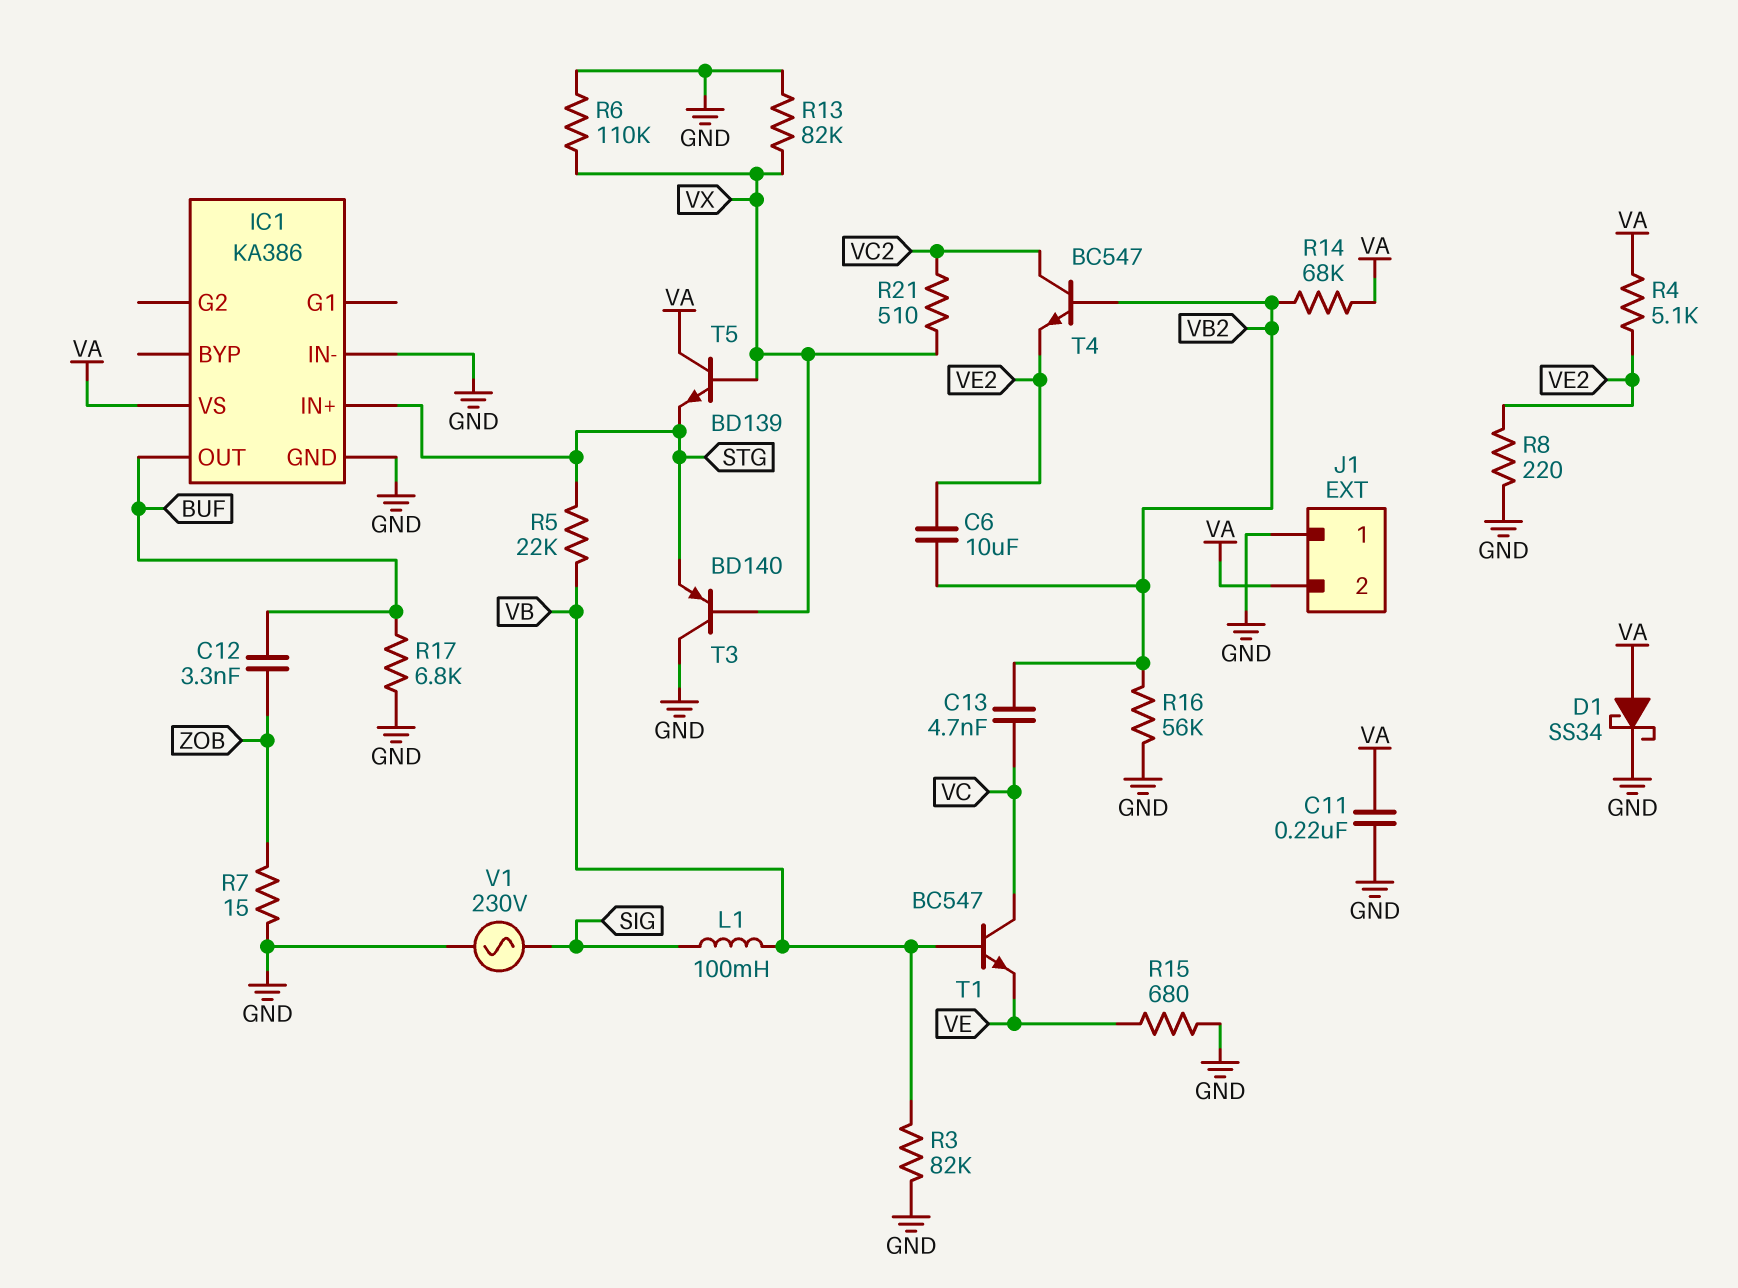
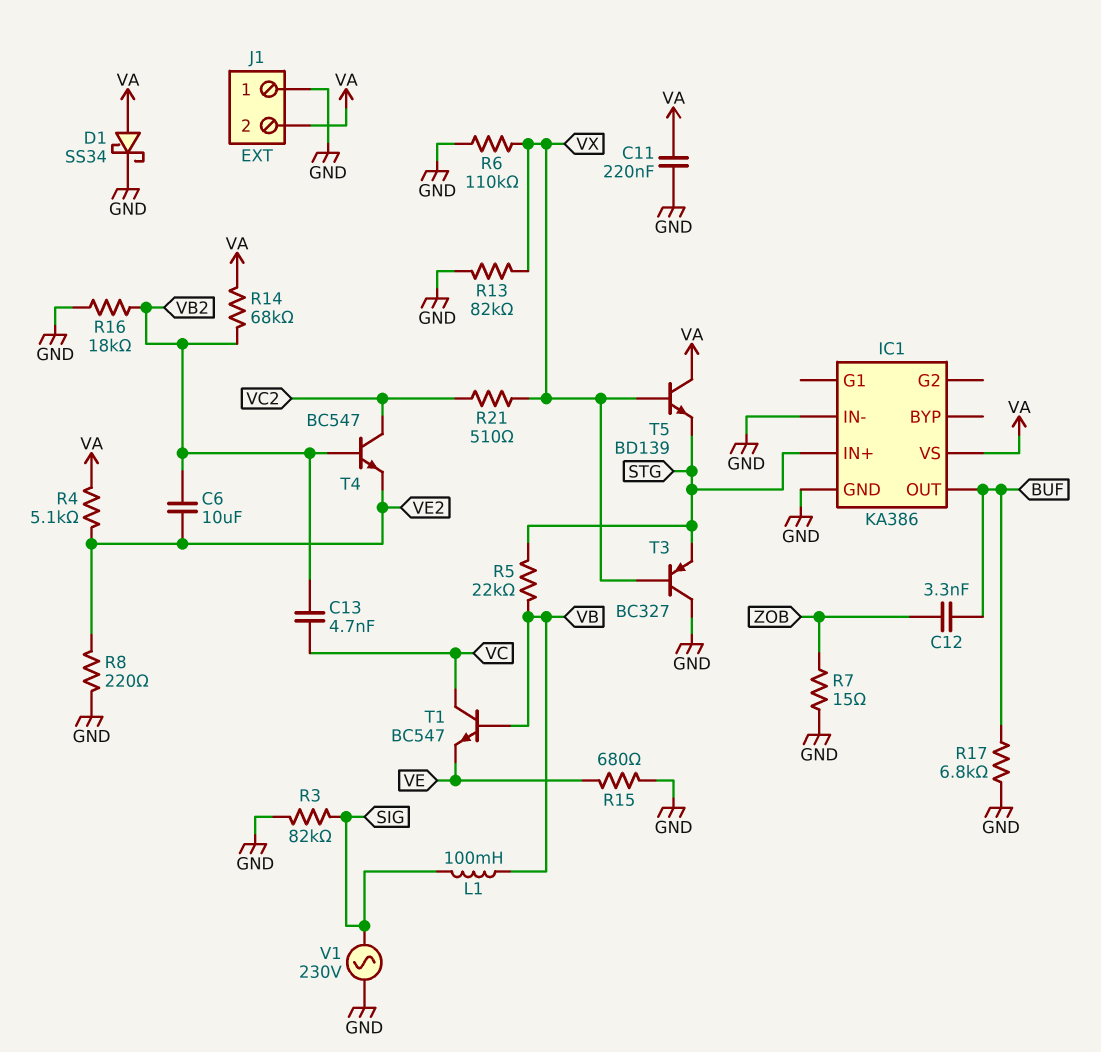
R3: 82k (GND, VB) -> 82k (GND, SIG)
R16: 56k (GND, VB2) -> 18k (GND, VB2)
T3: PNP BD140 (B VX, C GND, E STG) -> PNP BC327 (B VX, C GND, E STG)

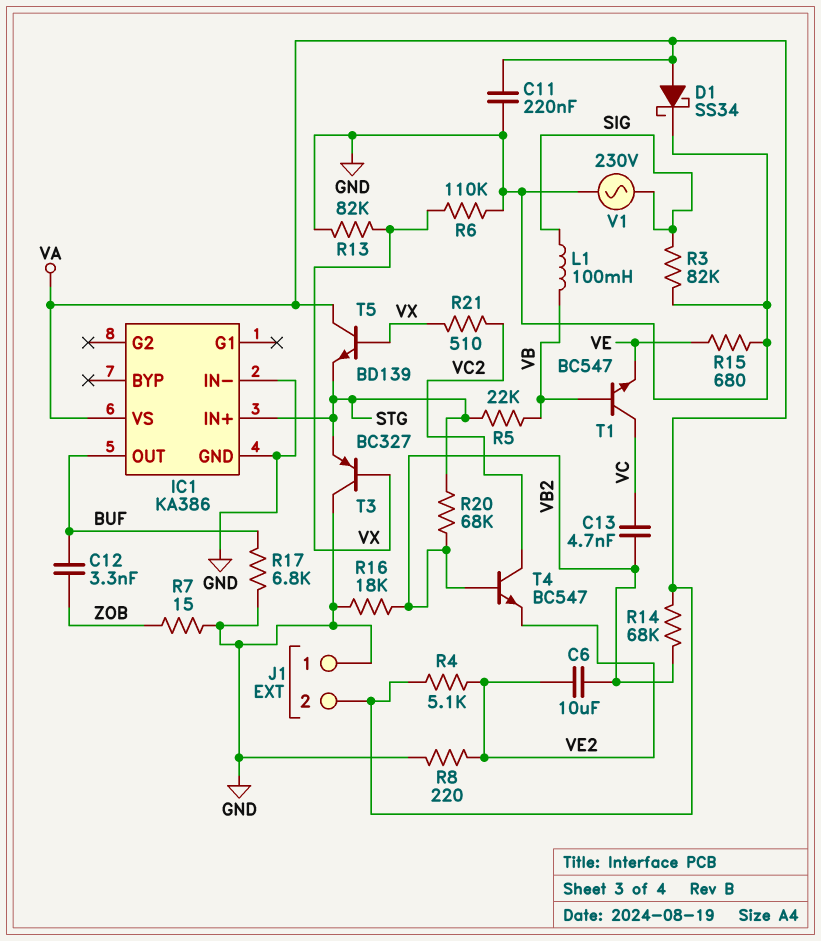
R20: none -> 68k (STG, VB2)

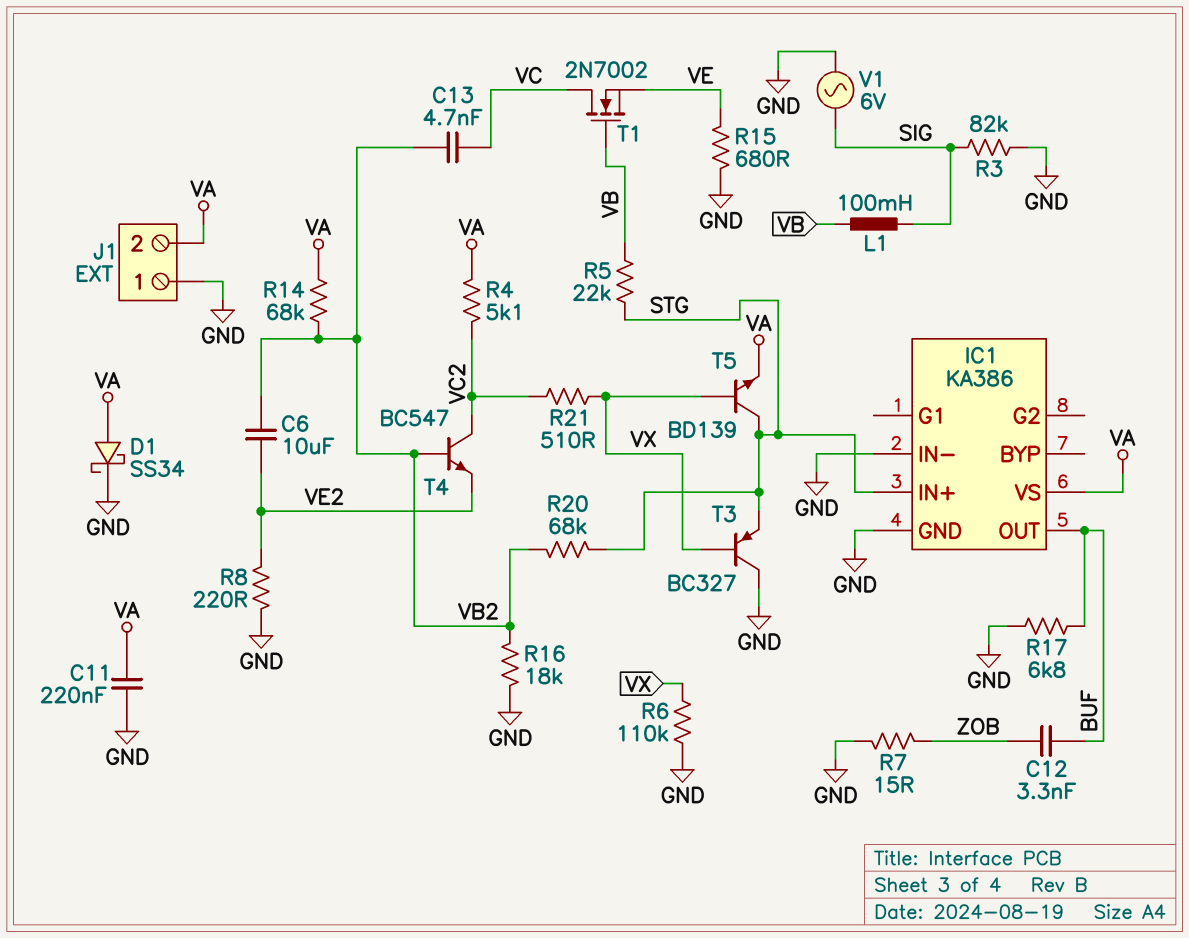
R4: 5.1k (VA, VE2) -> 5.1k (VA, VC2)
R13: 82k (GND, VX) -> none
T1: NPN BC547 (B VB, C VC, E VE) -> NMOS 2N7002 (G VB, D VC, S VE)
T5: NPN BD139 (B VX, C VA, E STG) -> NPN BD139 (B VX, C STG, E VA)
V1: AC 230V (GND, SIG) -> AC 6V (GND, SIG)

